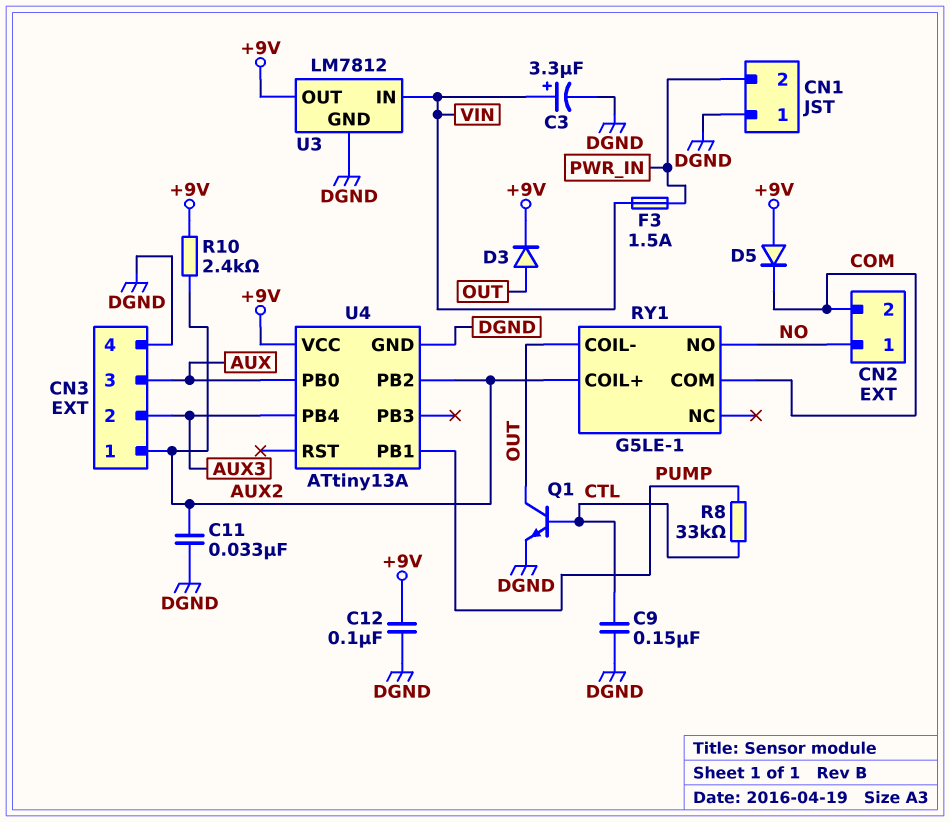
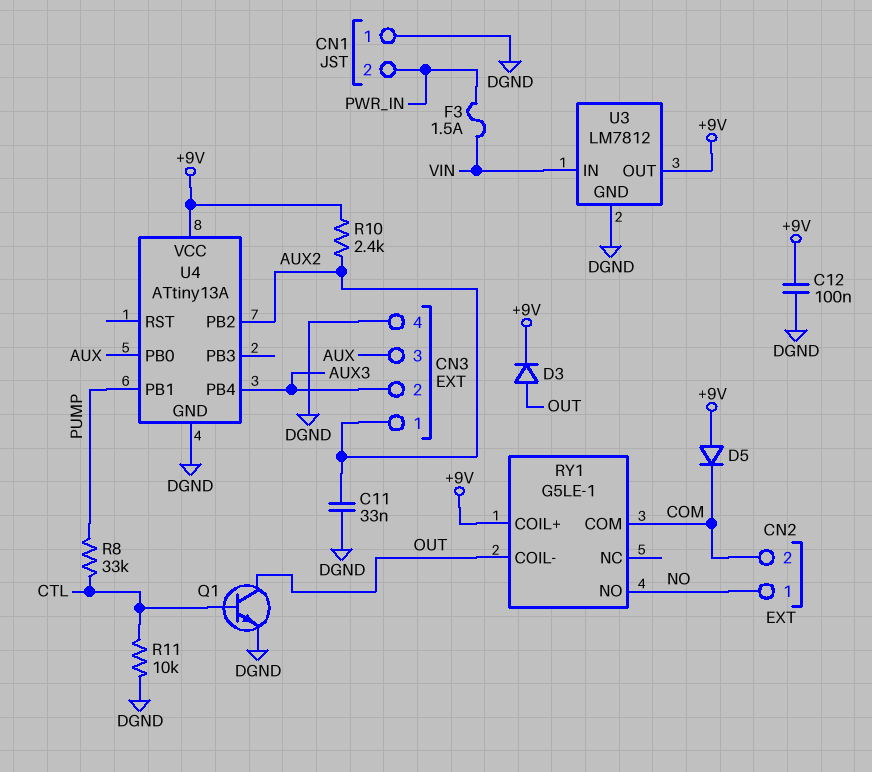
C3: 3.3uF (plus VIN, minus DGND) -> none
C9: 150nF (CTL, DGND) -> none
R11: none -> 10k (CTL, DGND)
RY1 pin COIL+: AUX2 -> +9V

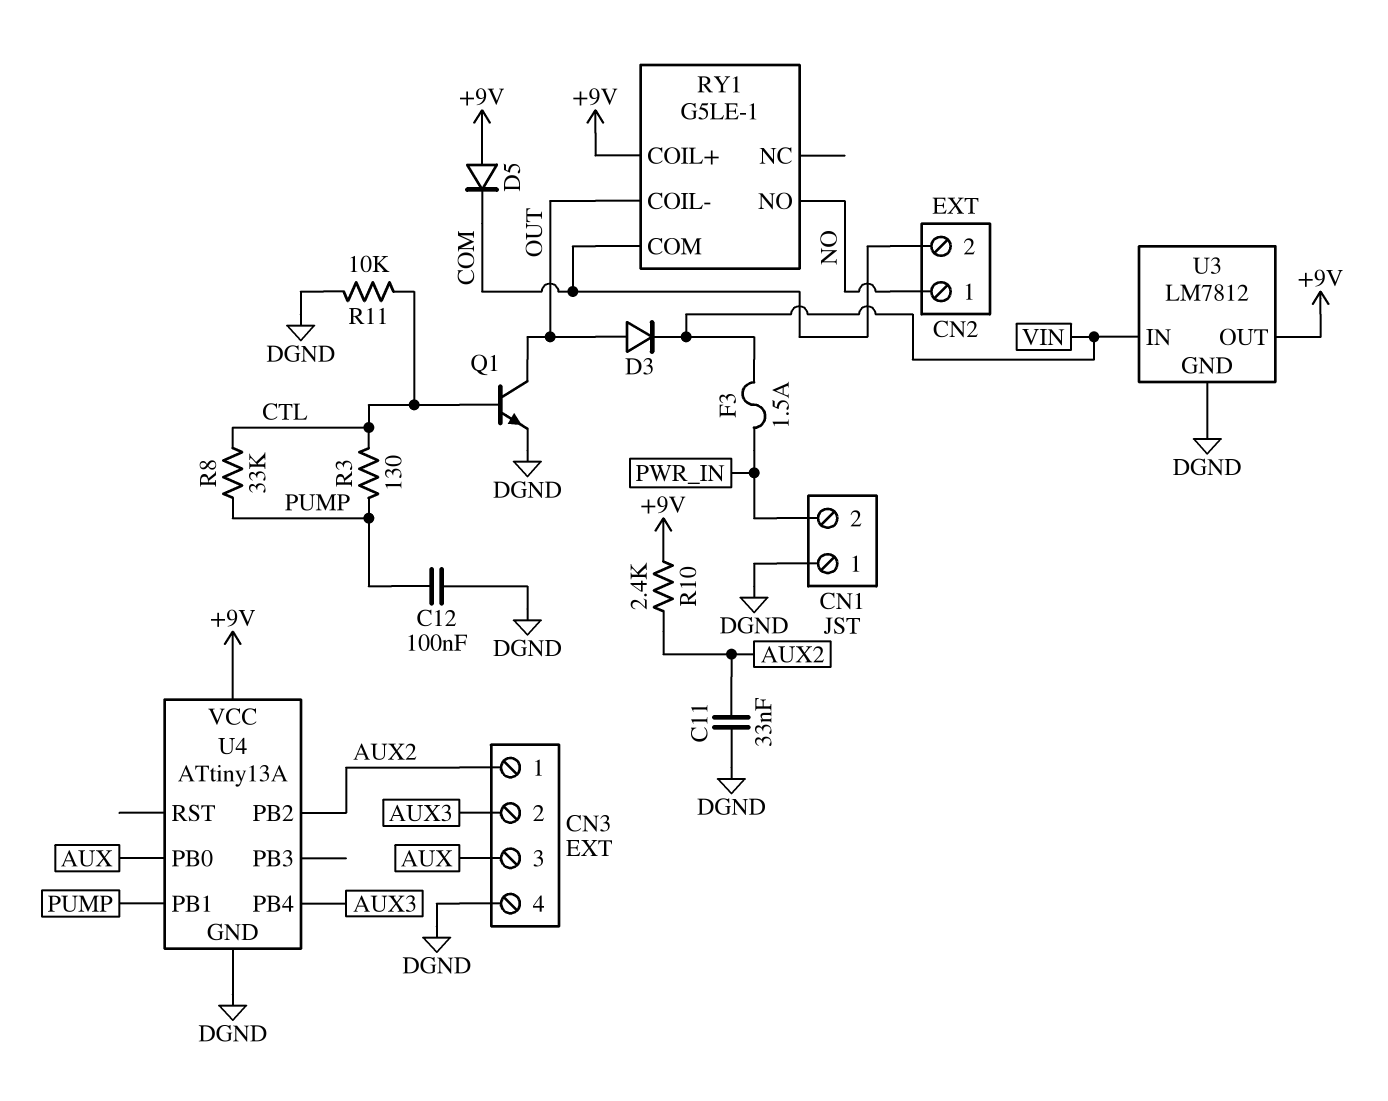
C12: 100nF (+9V, DGND) -> 100nF (DGND, PUMP)
D3: diode (A OUT, K +9V) -> diode (A OUT, K VIN)
R3: none -> 130 (CTL, PUMP)

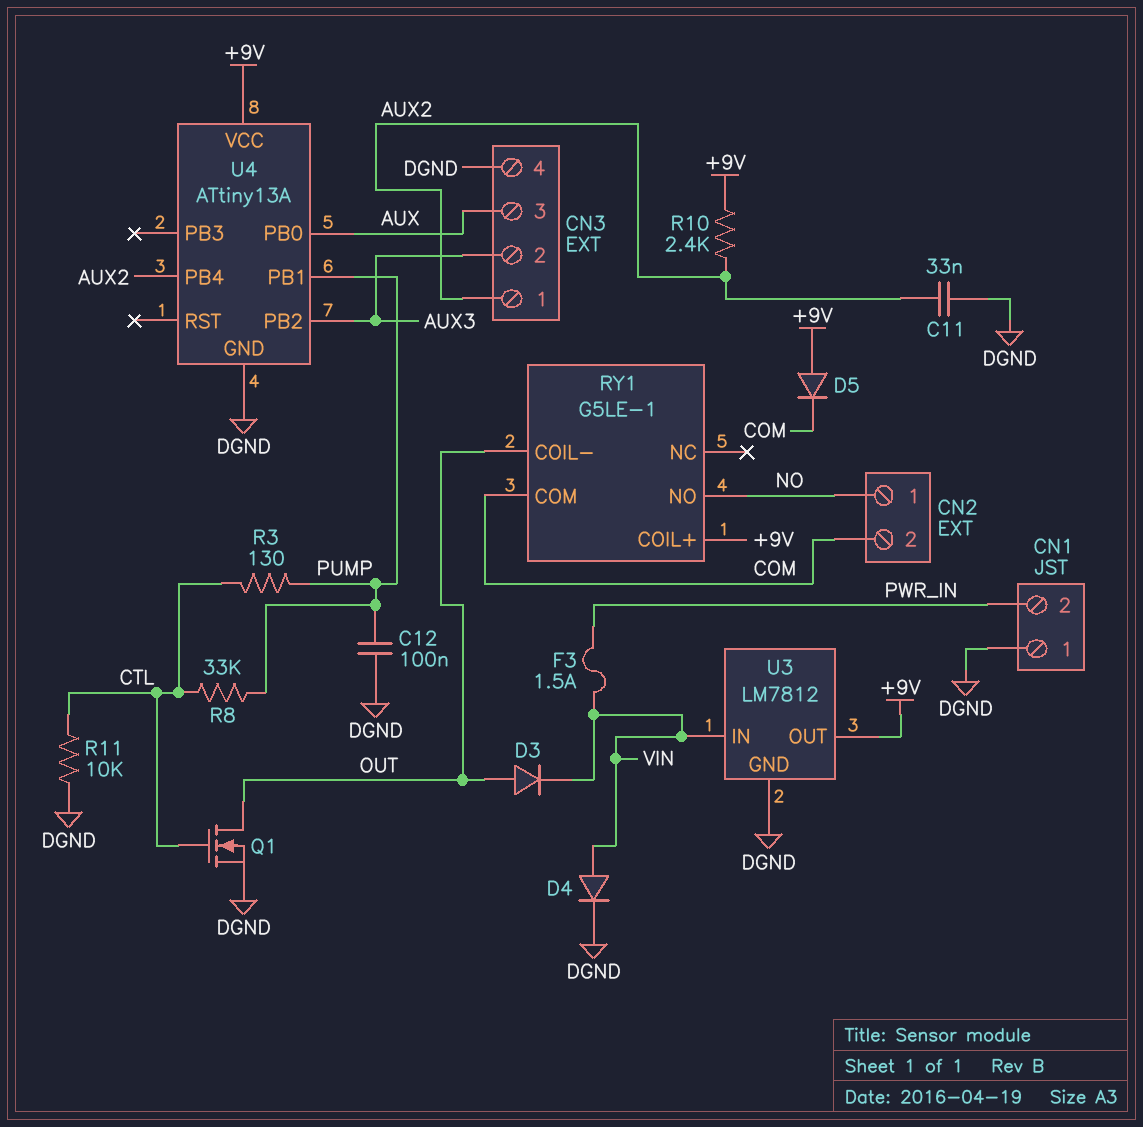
D4: none -> diode (A VIN, K DGND)
Q1: NPN (B CTL, C OUT, E DGND) -> NMOS (G CTL, D OUT, S DGND)
U4 pin PB2: AUX2 -> AUX3
U4 pin PB4: AUX3 -> AUX2

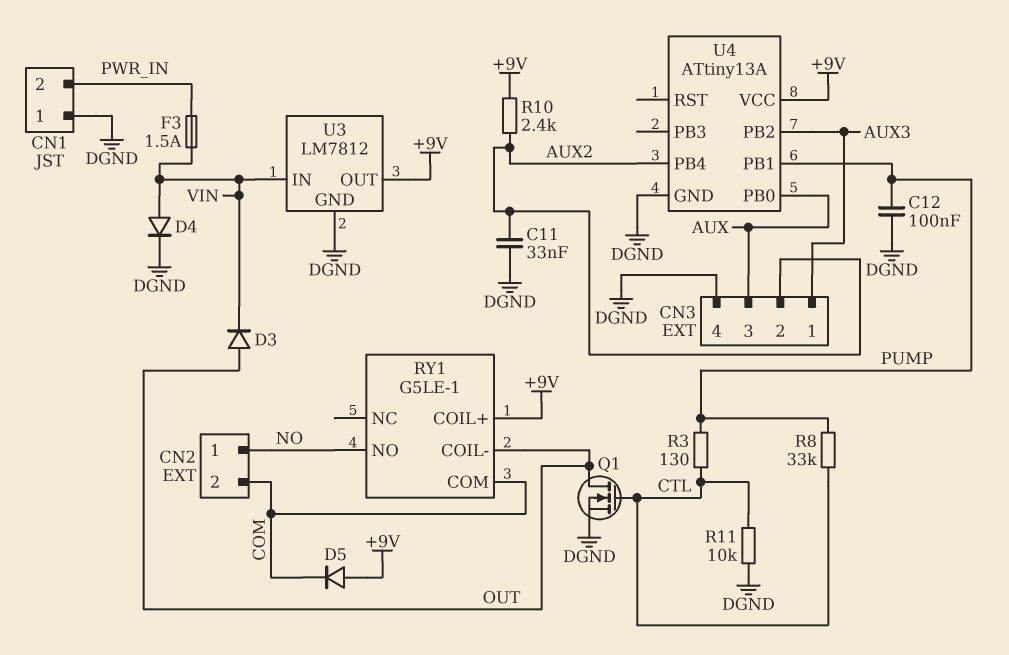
CN3 pin 1: AUX2 -> AUX3
CN3 pin 2: AUX3 -> AUX2

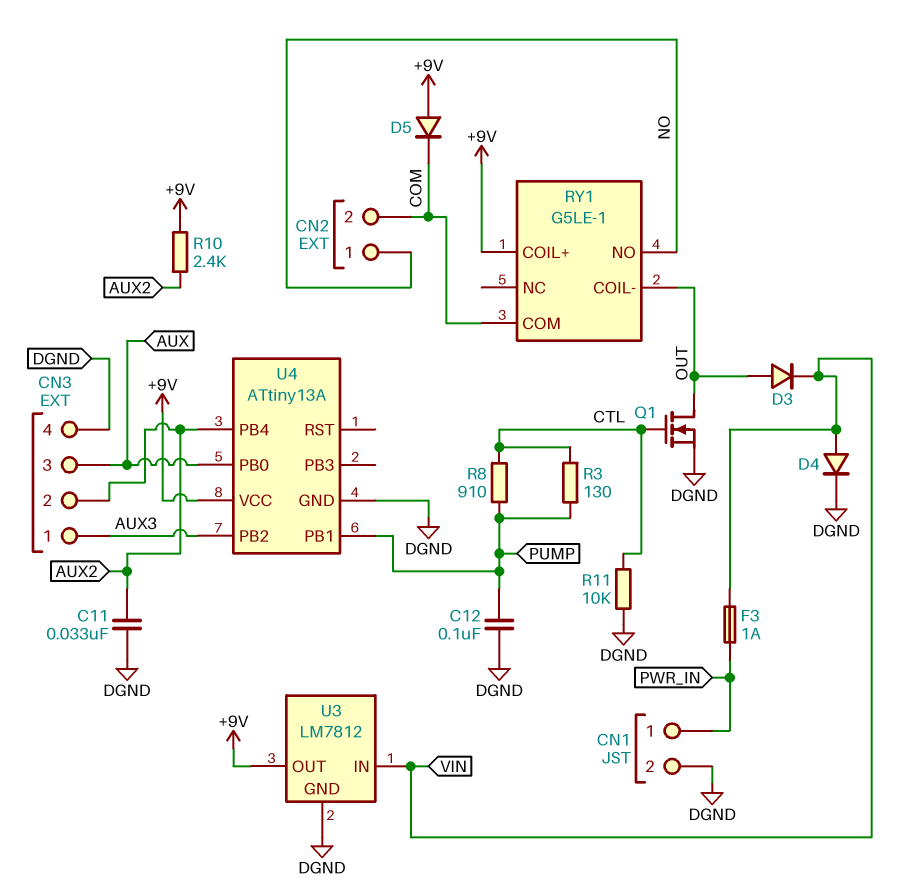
CN1 pin 1: DGND -> PWR_IN
CN1 pin 2: PWR_IN -> DGND
F3: 1.5A (PWR_IN, VIN) -> 1A (PWR_IN, VIN)
R8: 33k (CTL, PUMP) -> 910 (CTL, PUMP)

